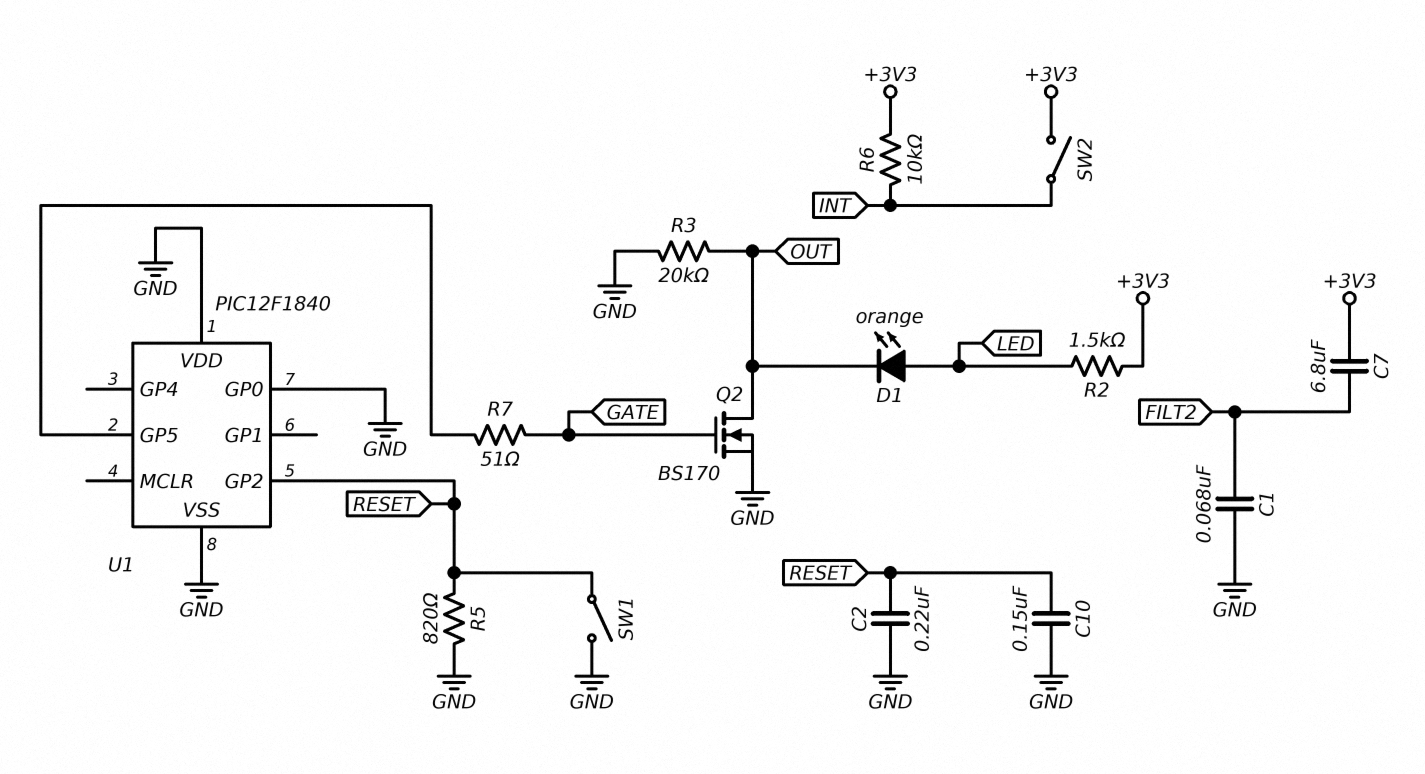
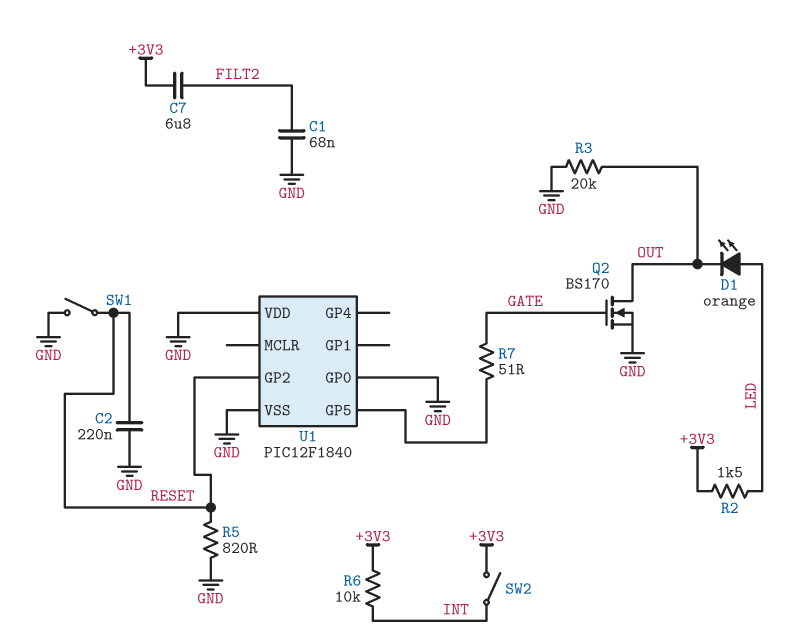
C10: 150nF (GND, RESET) -> none

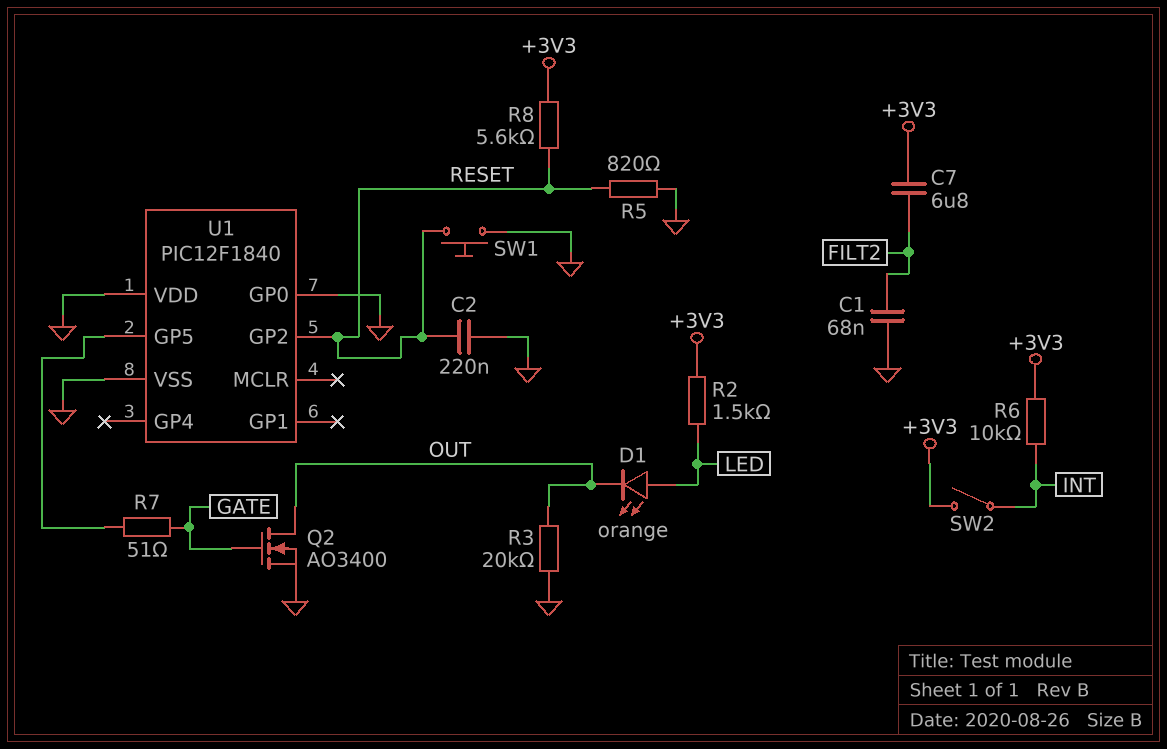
Q2: NMOS BS170 (G GATE, D OUT, S GND) -> NMOS AO3400 (G GATE, D OUT, S GND)
R8: none -> 5.6k (+3V3, RESET)
SW1: switch (GND, RESET) -> button (GND, RESET)

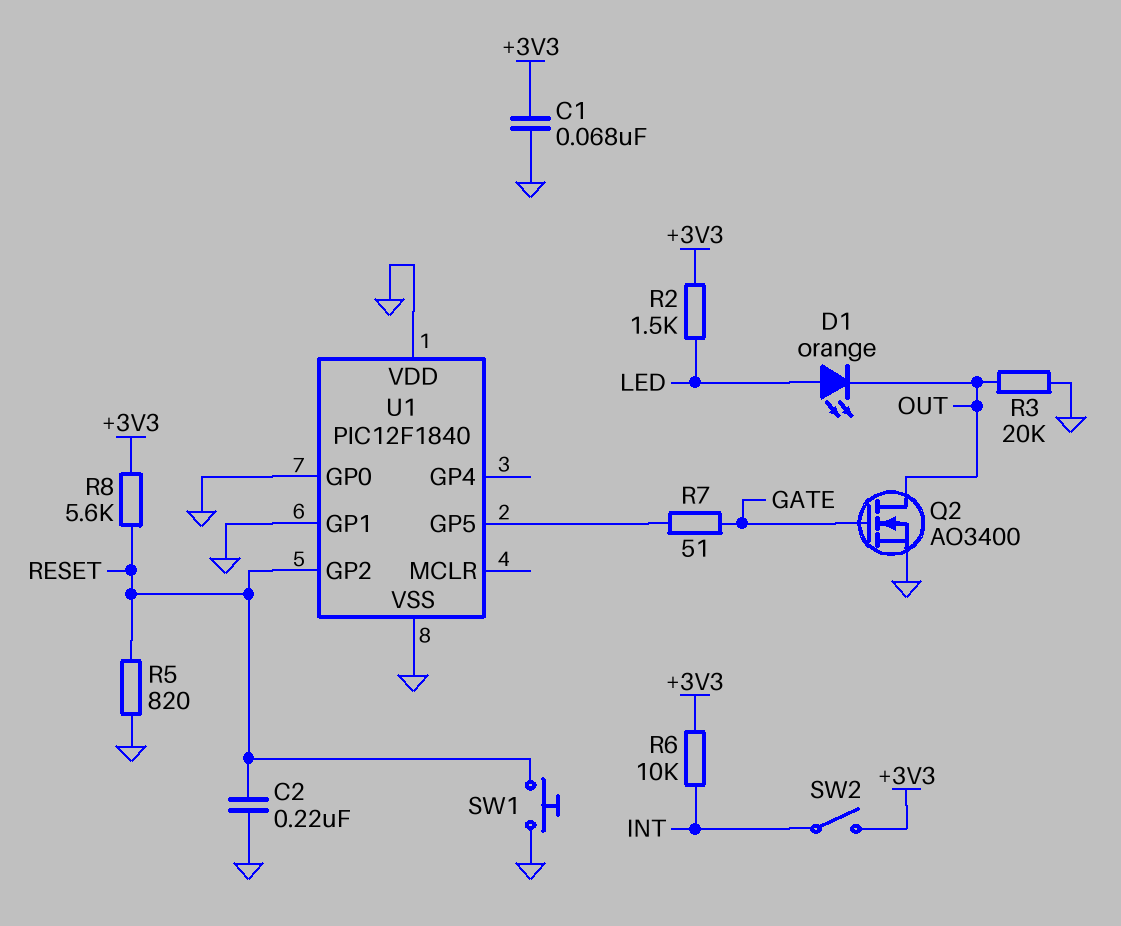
C1: 68nF (FILT2, GND) -> 68nF (+3V3, GND)
C7: 6.8uF (+3V3, FILT2) -> none
U1 pin GP1: none -> GND

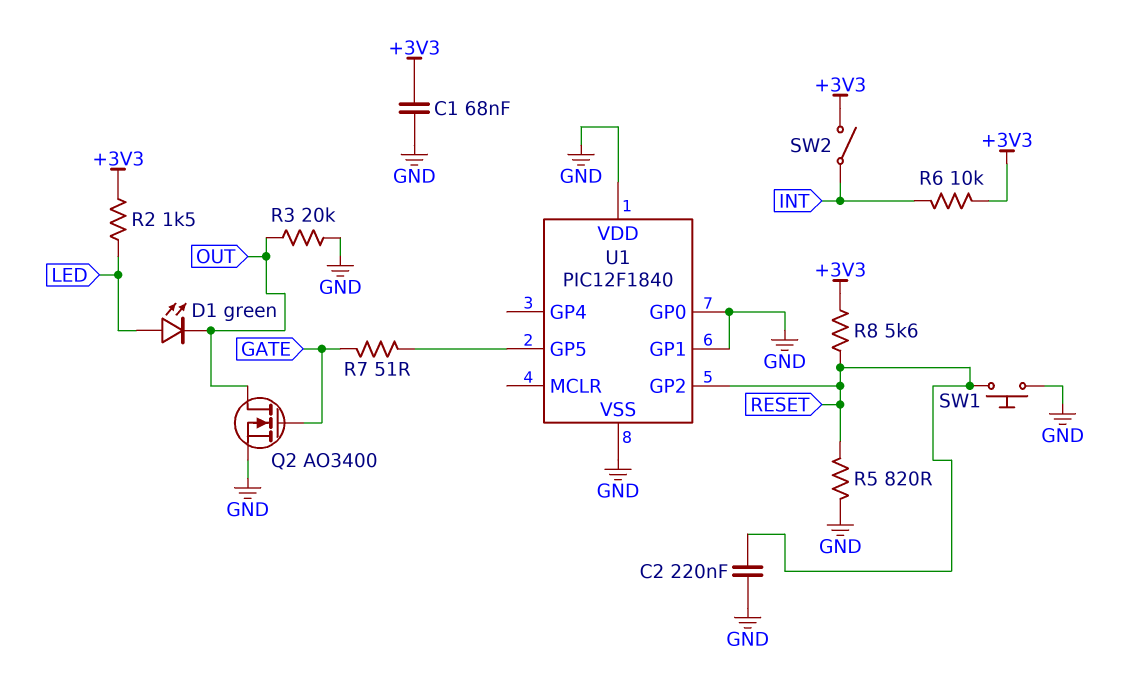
D1: LED orange (A LED, K OUT) -> LED green (A LED, K OUT)

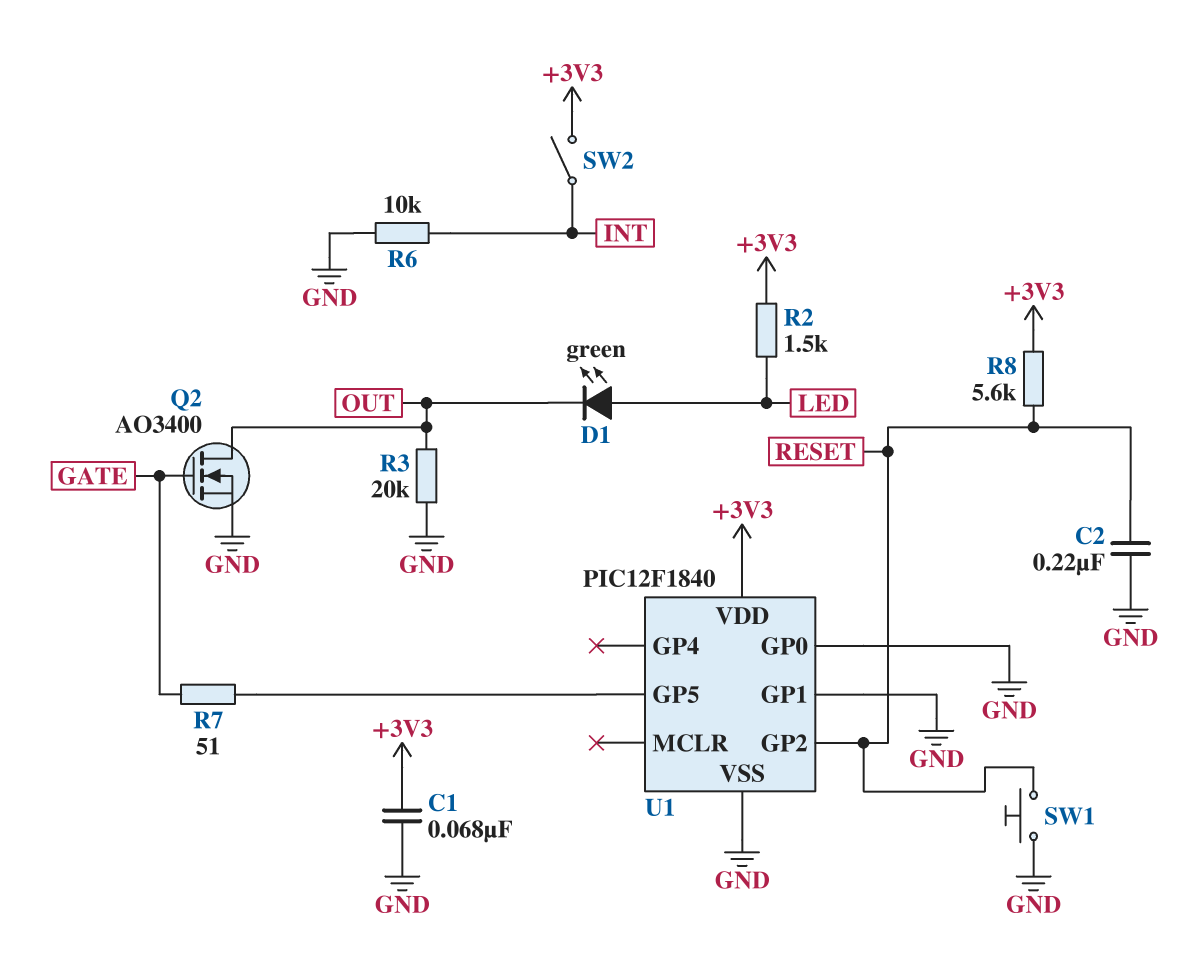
R5: 820 (GND, RESET) -> none
R6: 10k (+3V3, INT) -> 10k (GND, INT)
U1 pin VDD: GND -> +3V3

